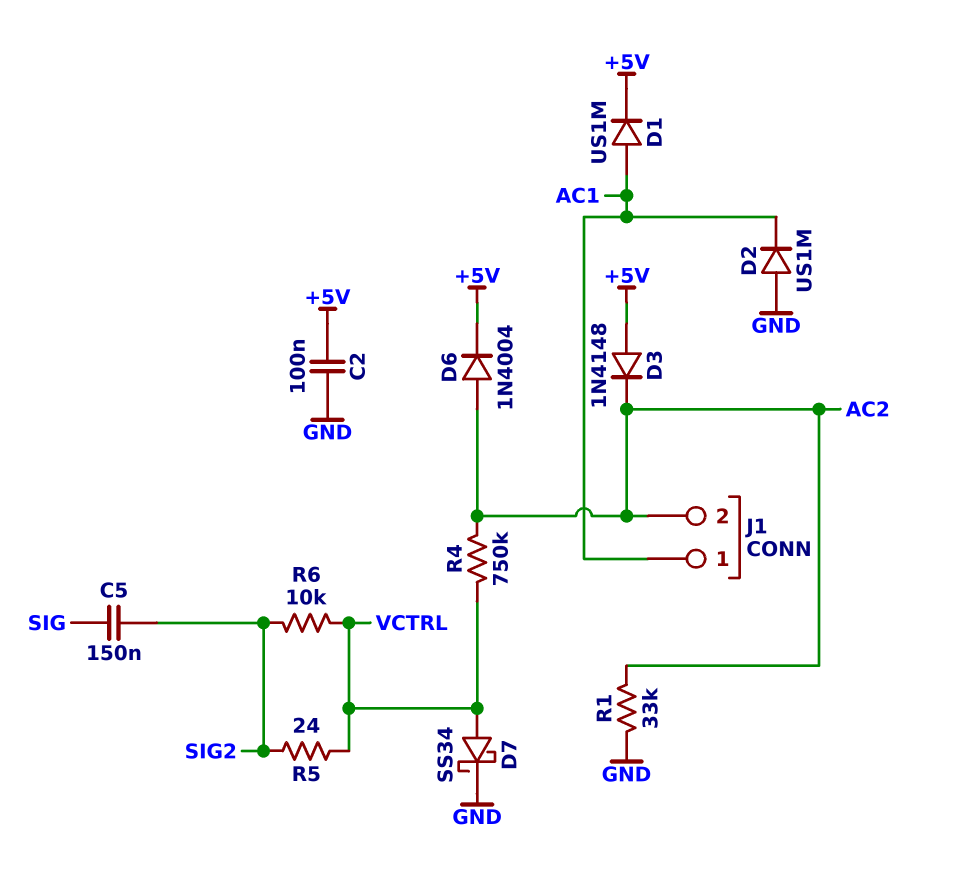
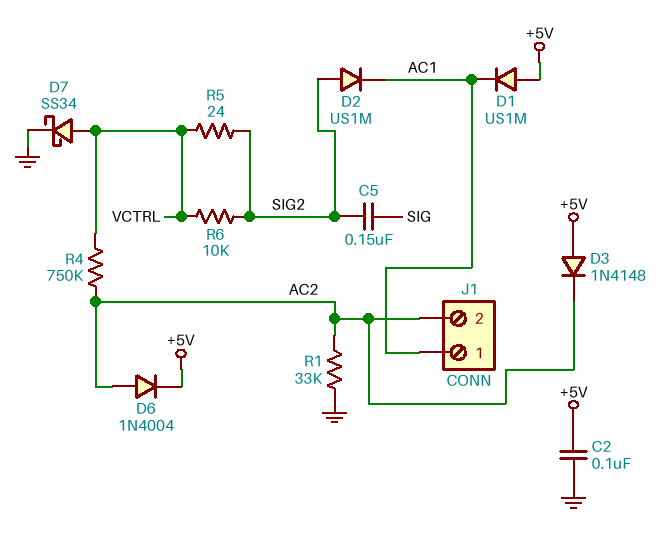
D1: diode US1M (A AC1, K +5V) -> diode US1M (A +5V, K AC1)
D2: diode US1M (A GND, K AC1) -> diode US1M (A SIG2, K AC1)

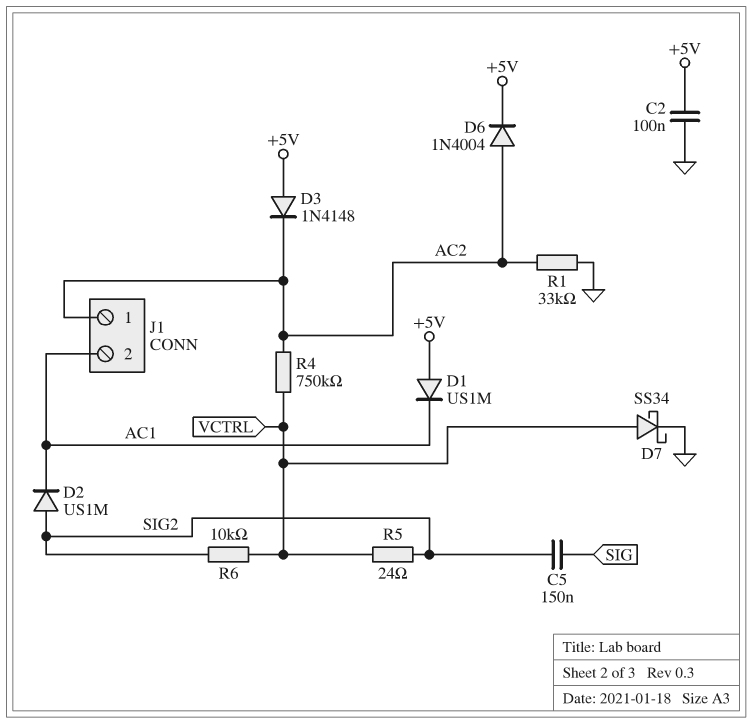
J1 pin 1: AC1 -> AC2
J1 pin 2: AC2 -> AC1

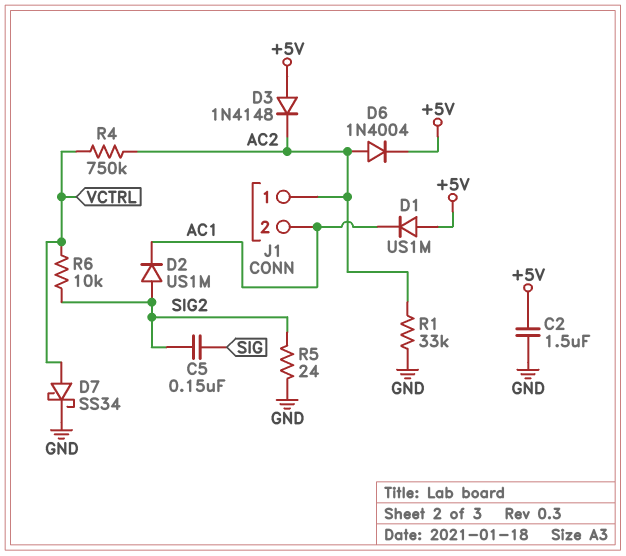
C2: 100nF (+5V, GND) -> 1.5uF (+5V, GND)
R5: 24 (SIG2, VCTRL) -> 24 (GND, SIG2)

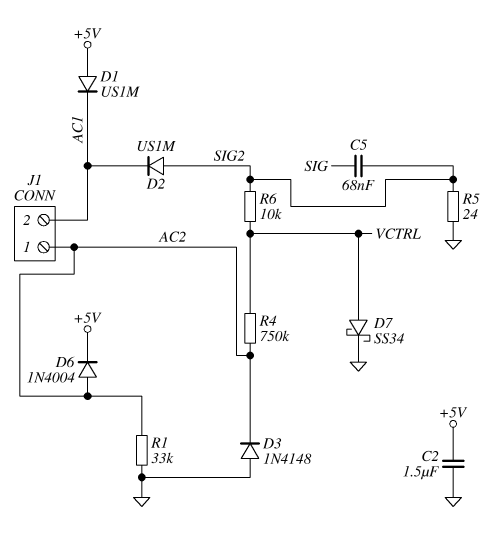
C5: 150nF (SIG, SIG2) -> 68nF (SIG, SIG2)
D3: diode 1N4148 (A +5V, K AC2) -> diode 1N4148 (A GND, K AC2)

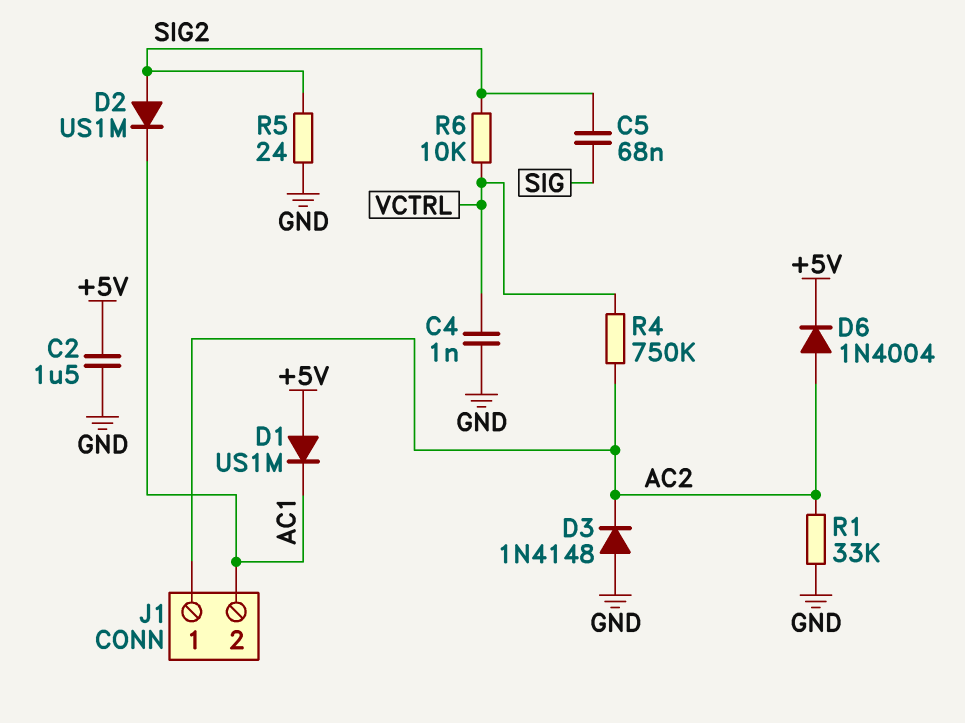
C4: none -> 1nF (GND, VCTRL)
D7: schottky SS34 (A VCTRL, K GND) -> none

